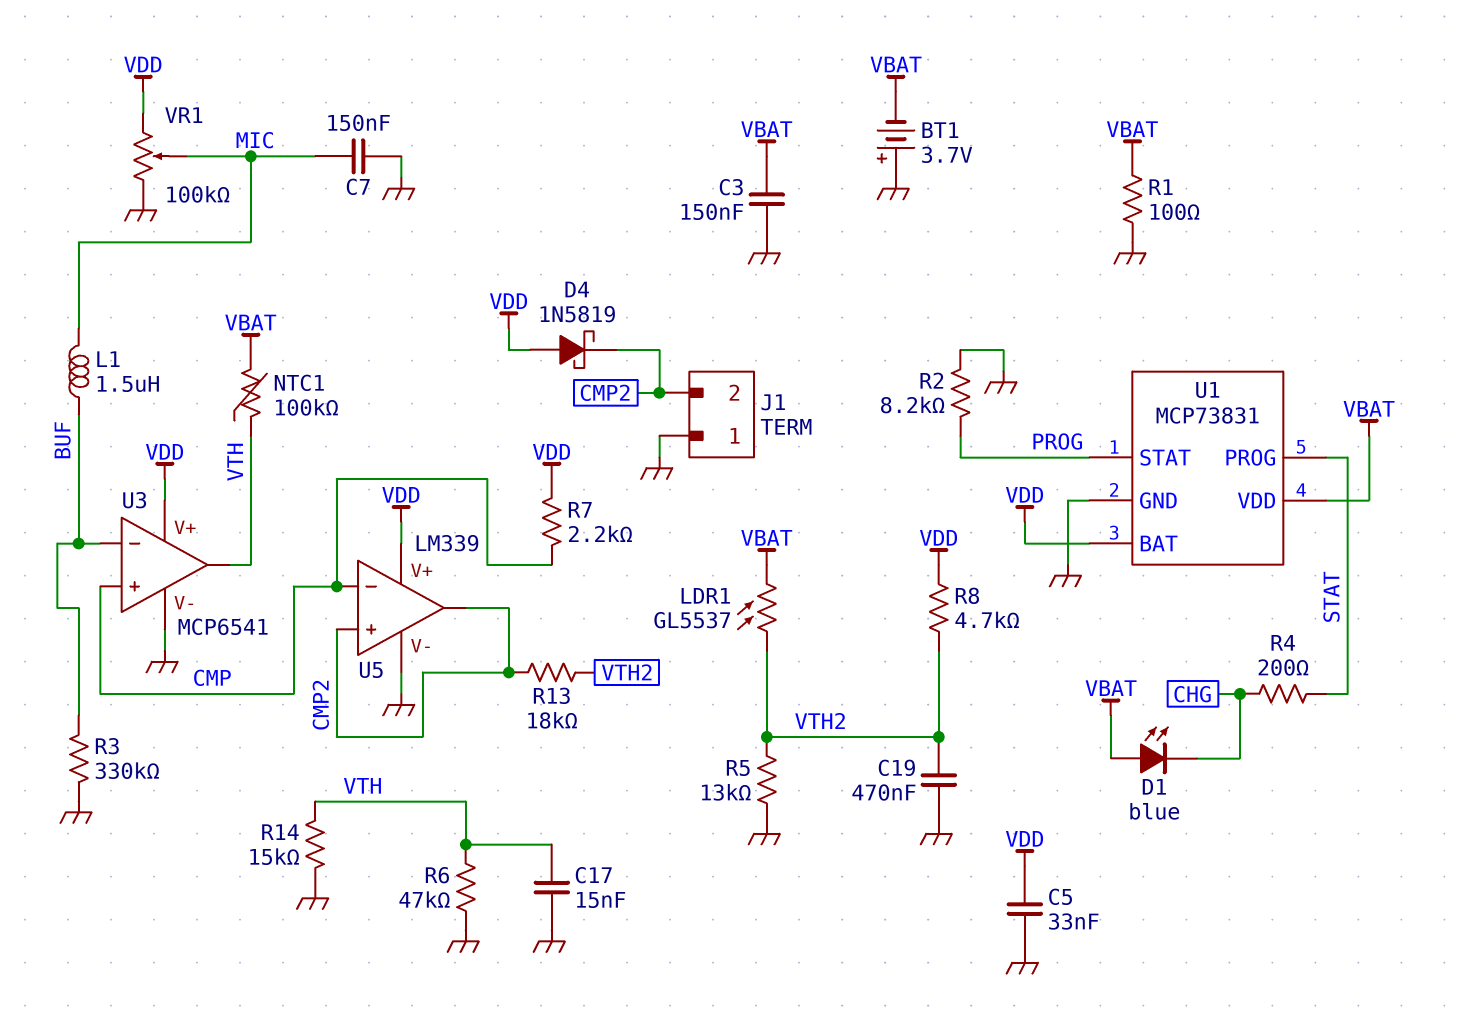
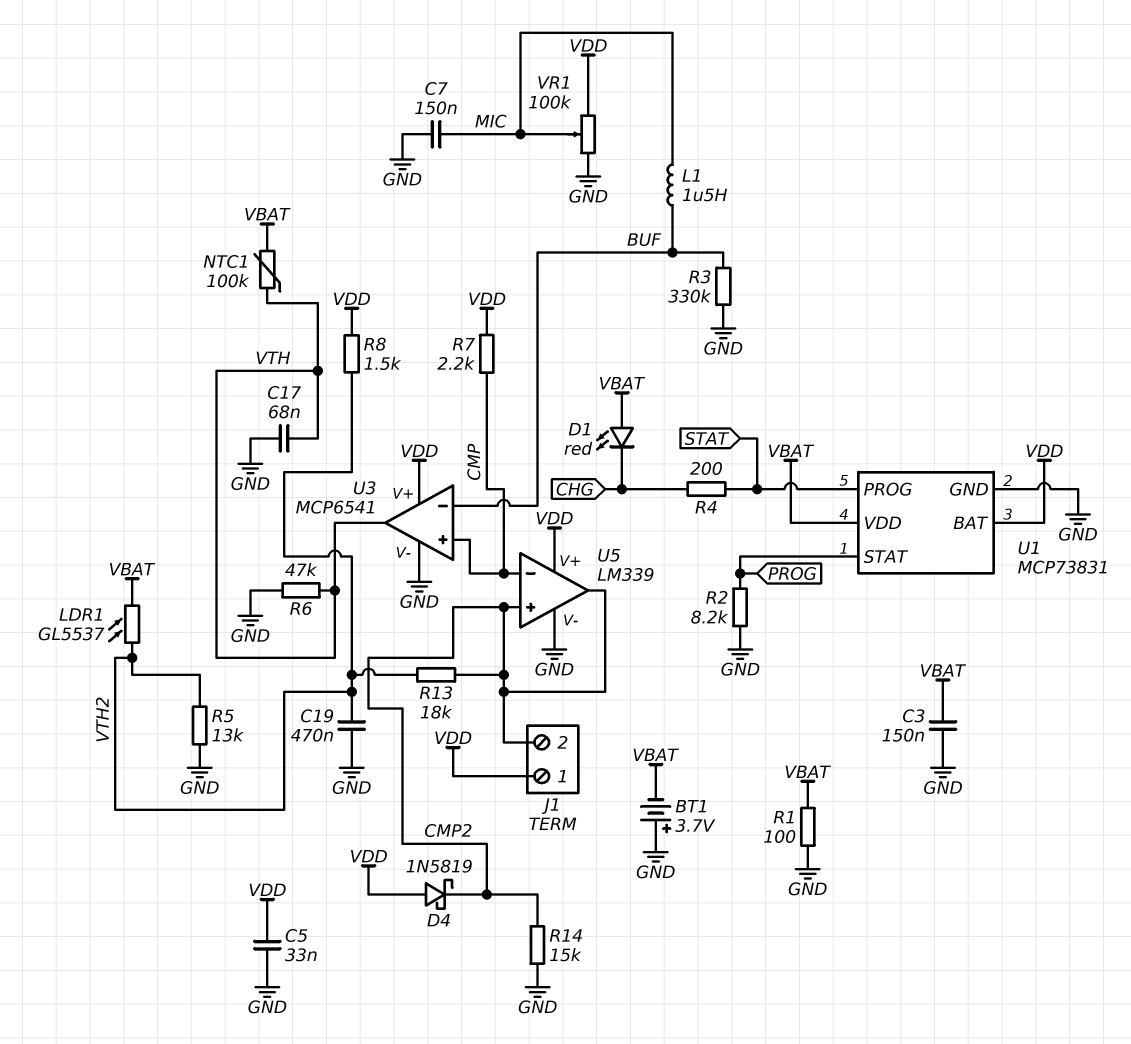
C17: 15nF (GND, VTH) -> 68nF (GND, VTH)
D1: LED blue (A VBAT, K CHG) -> LED red (A VBAT, K CHG)
J1 pin 1: GND -> VDD
R8: 4.7k (VDD, VTH2) -> 1.5k (VDD, VTH2)
R14: 15k (GND, VTH) -> 15k (CMP2, GND)

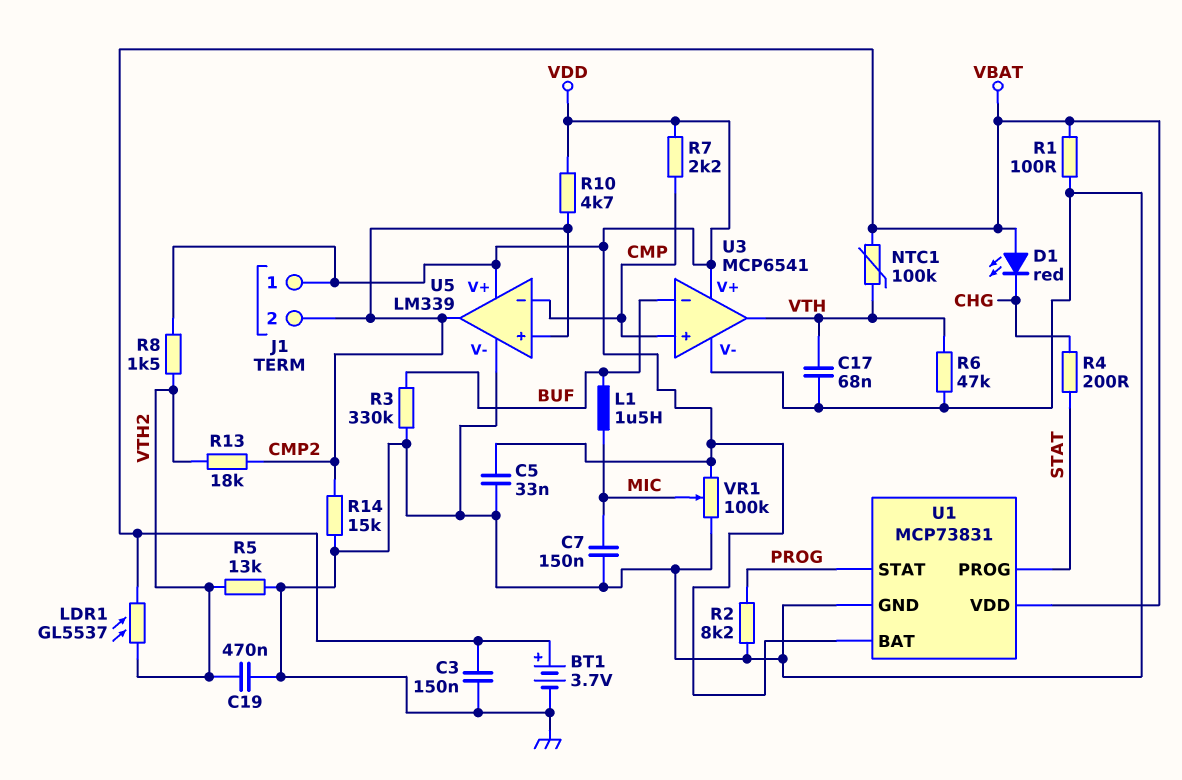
BT1: 3.7V (plus GND, minus VBAT) -> 3.7V (plus VBAT, minus GND)
D4: schottky 1N5819 (A VDD, K CMP2) -> none
R10: none -> 4.7k (CMP2, VDD)

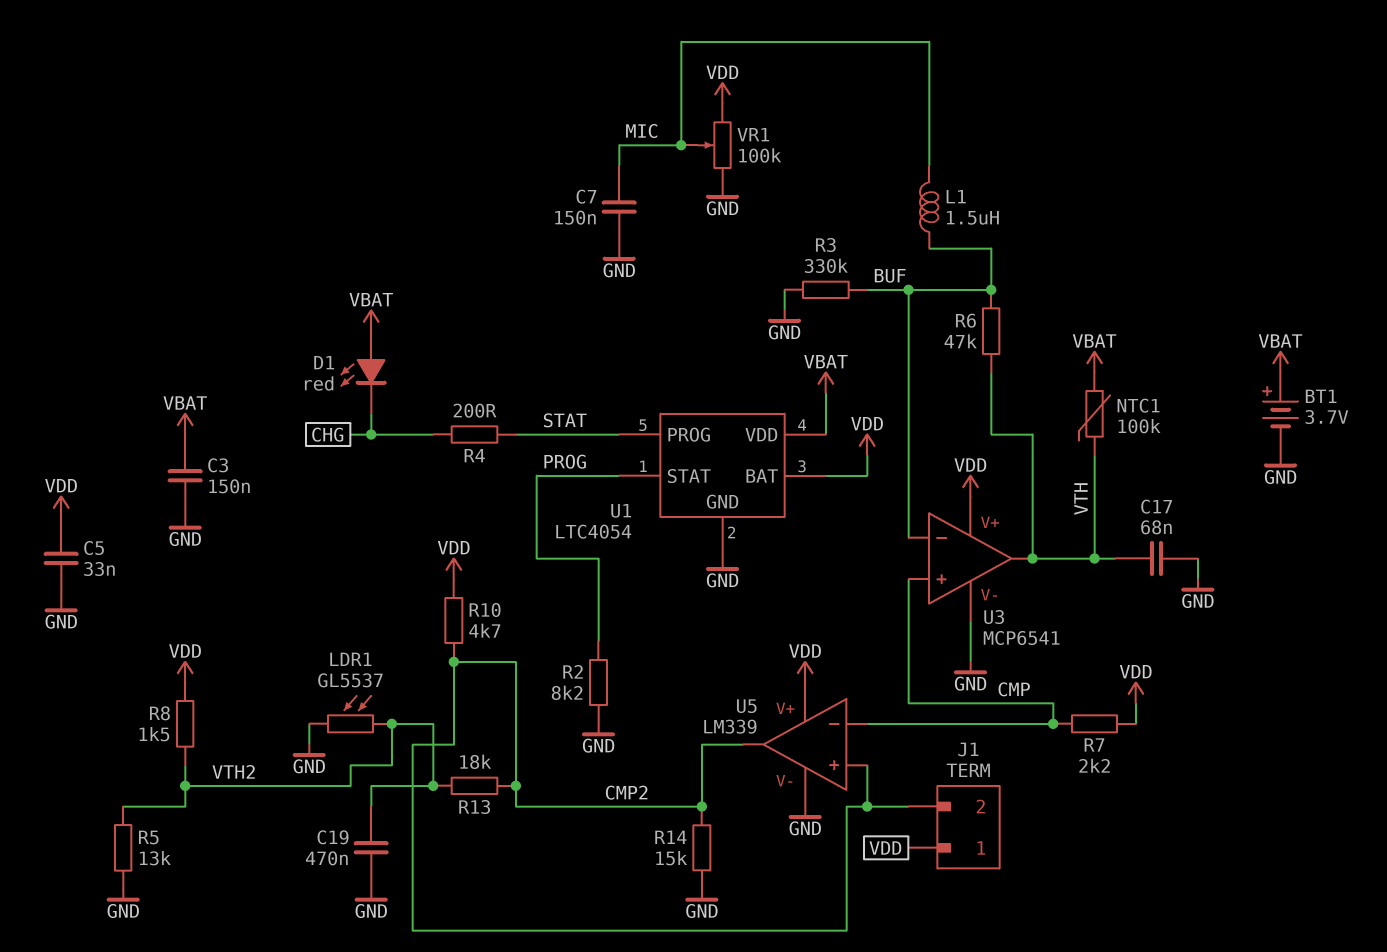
LDR1: GL5537 (VBAT, VTH2) -> GL5537 (GND, VTH2)
R1: 100 (GND, VBAT) -> none
R6: 47k (GND, VTH) -> 47k (BUF, VTH)
U1: MCP73831 -> LTC4054

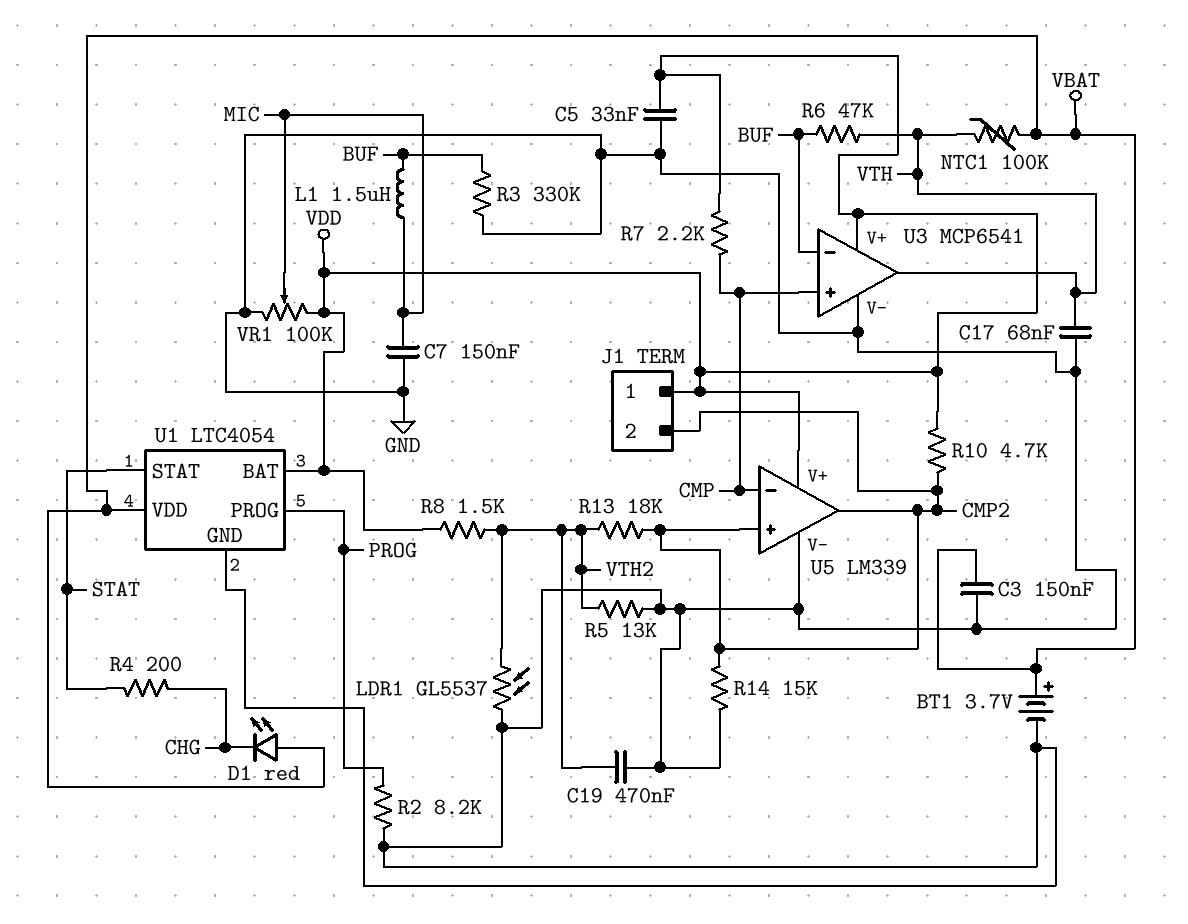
U1 pin PROG: STAT -> PROG
U1 pin STAT: PROG -> STAT

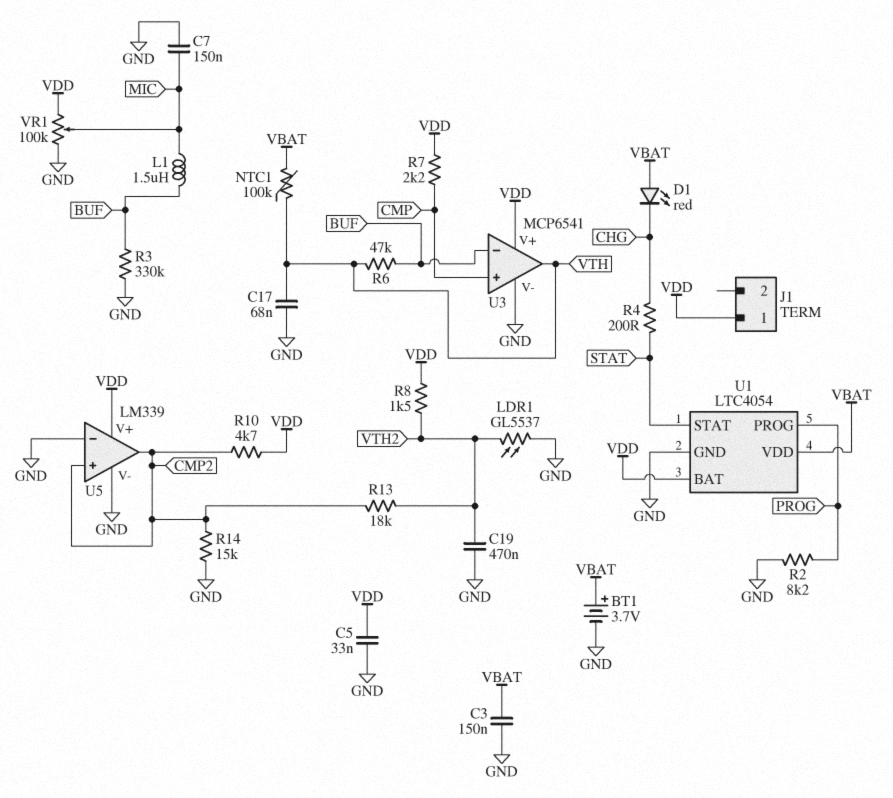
J1 pin 2: CMP2 -> none
R5: 13k (GND, VTH2) -> none
U5 pin in-: CMP -> GND

